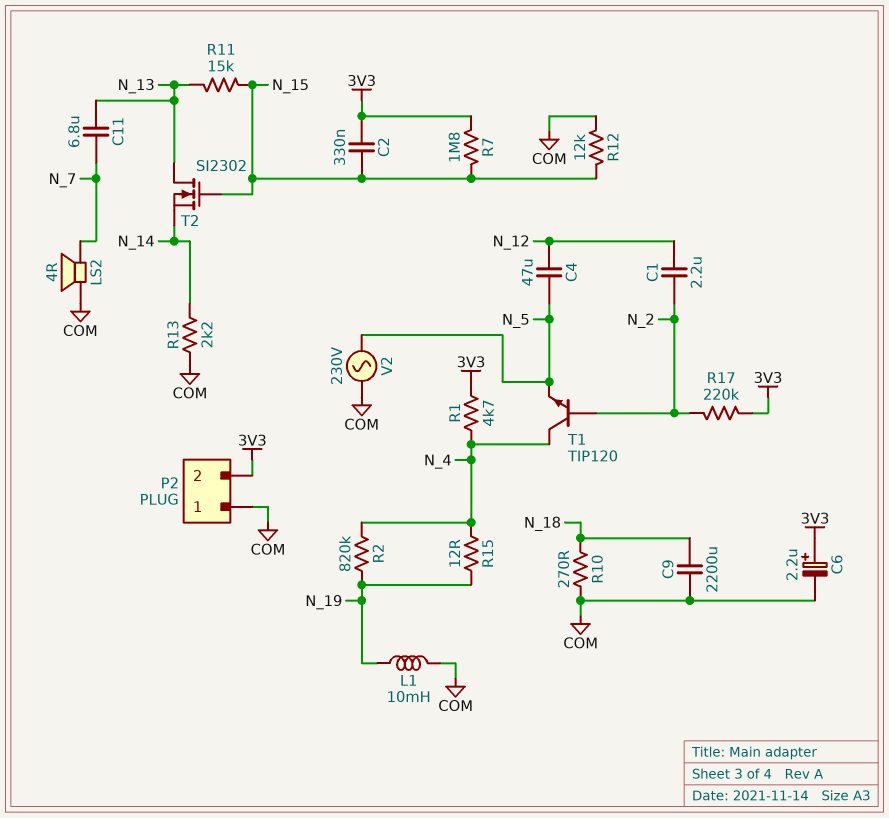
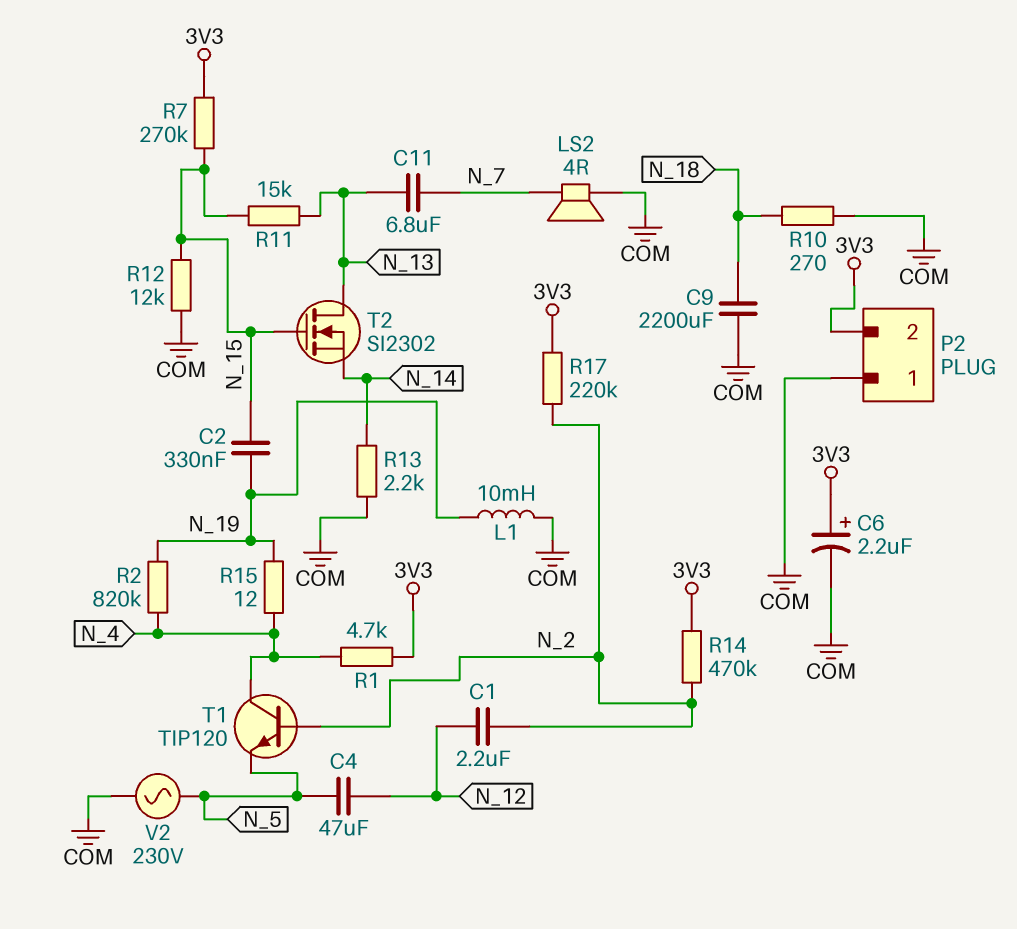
C2: 330nF (3V3, N_15) -> 330nF (N_15, N_19)
R7: 1.8M (3V3, N_15) -> 270k (3V3, N_15)
R14: none -> 470k (3V3, N_2)

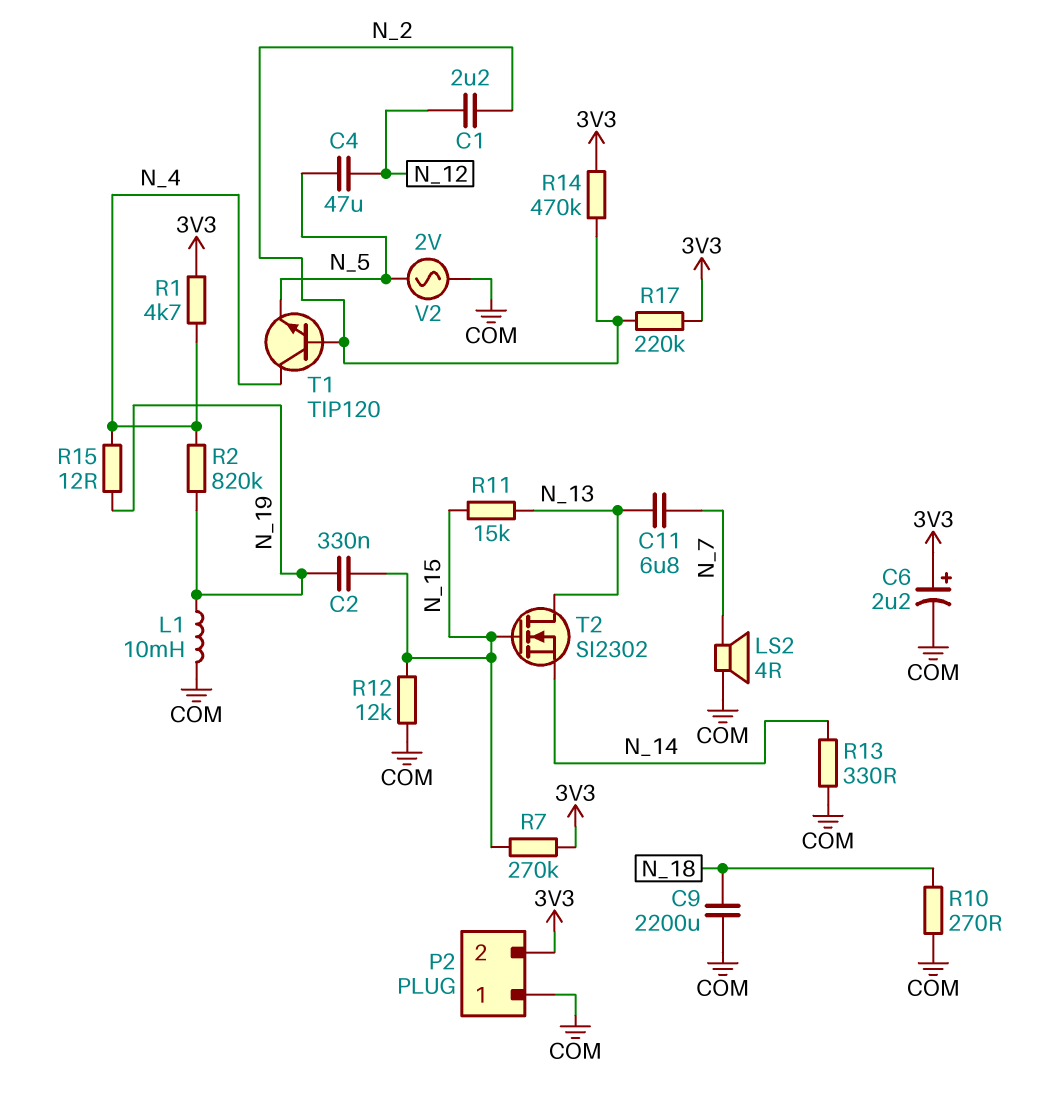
R13: 2.2k (COM, N_14) -> 330 (COM, N_14)
V2: AC 230V (COM, N_5) -> AC 2V (COM, N_5)

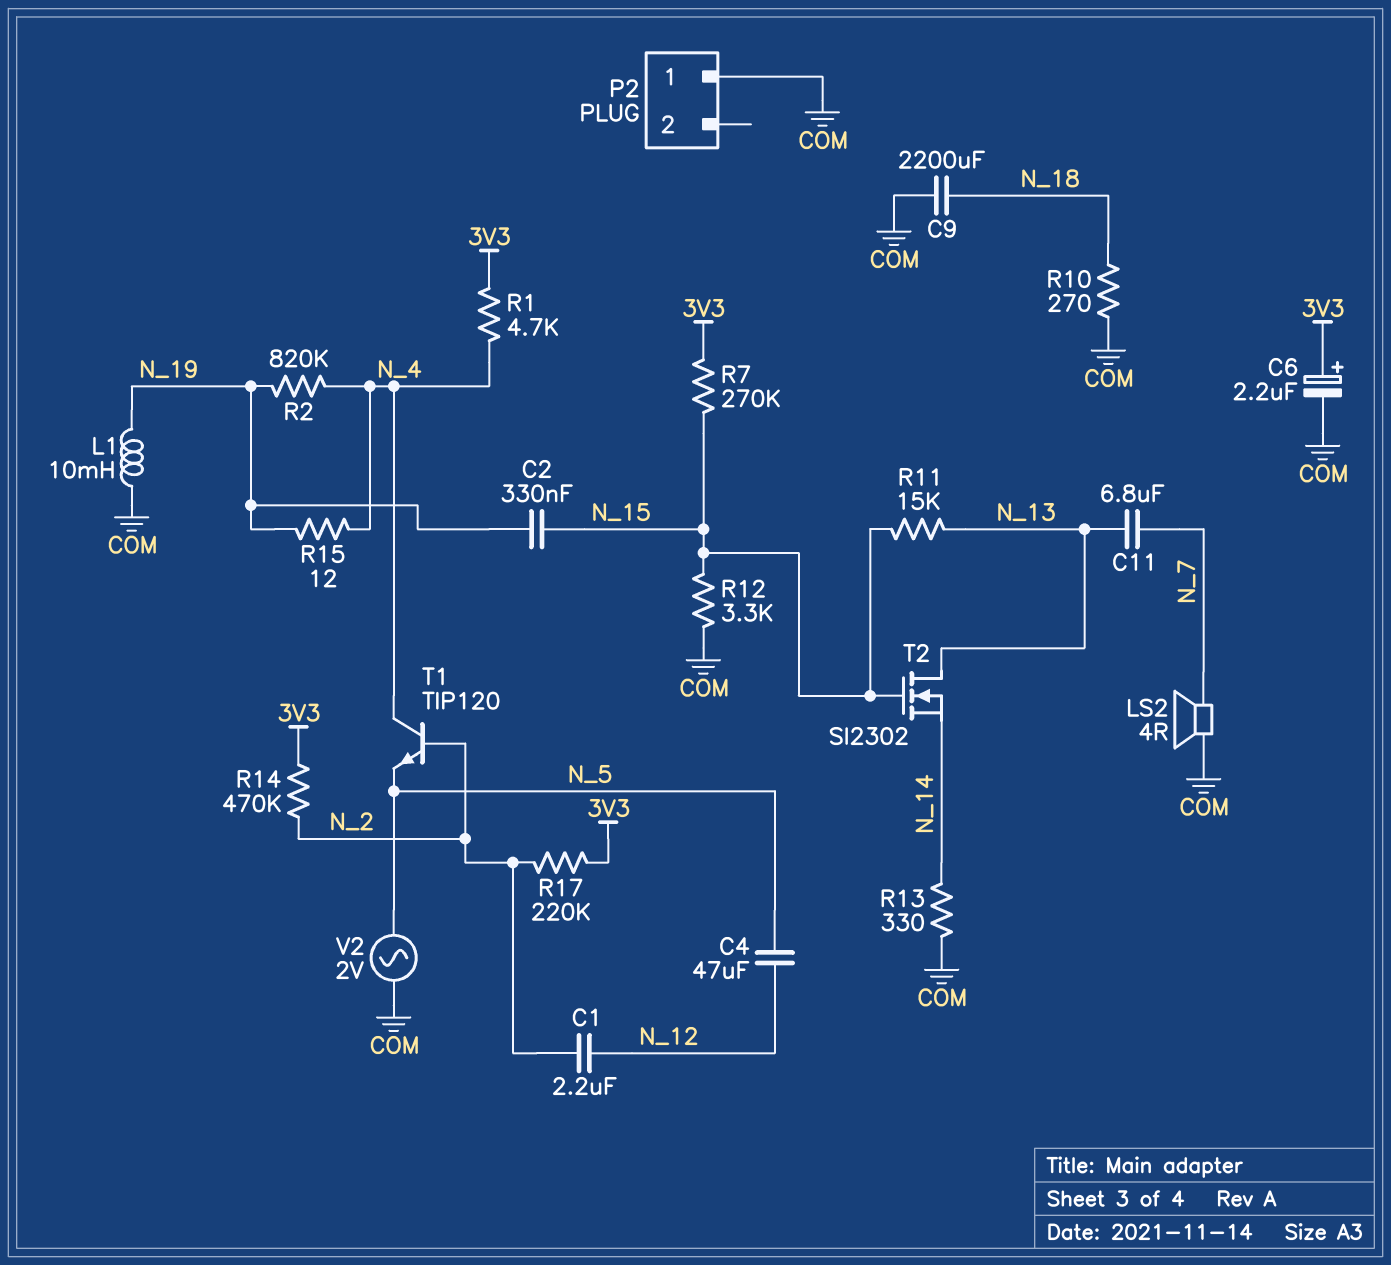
P2 pin 2: 3V3 -> none
R12: 12k (COM, N_15) -> 3.3k (COM, N_15)

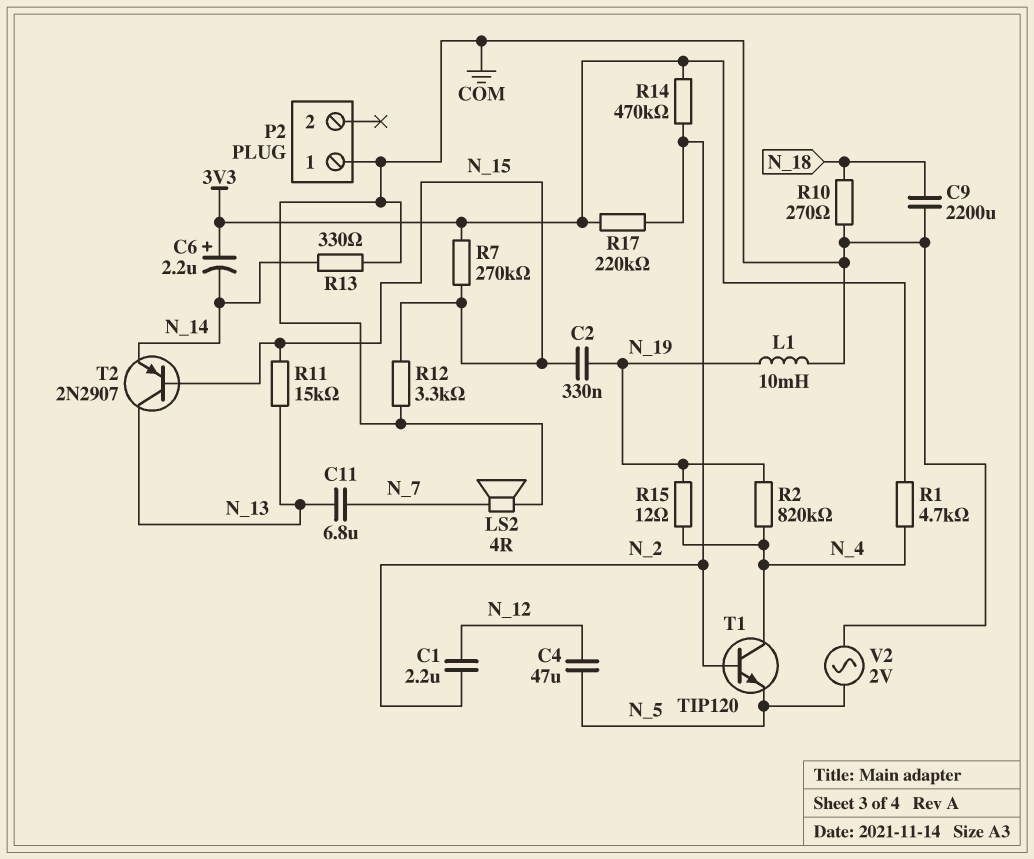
C6: 2.2uF (plus 3V3, minus COM) -> 2.2uF (plus 3V3, minus N_14)
T2: NMOS SI2302 (G N_15, D N_13, S N_14) -> PNP 2N2907 (B N_15, C N_13, E N_14)

